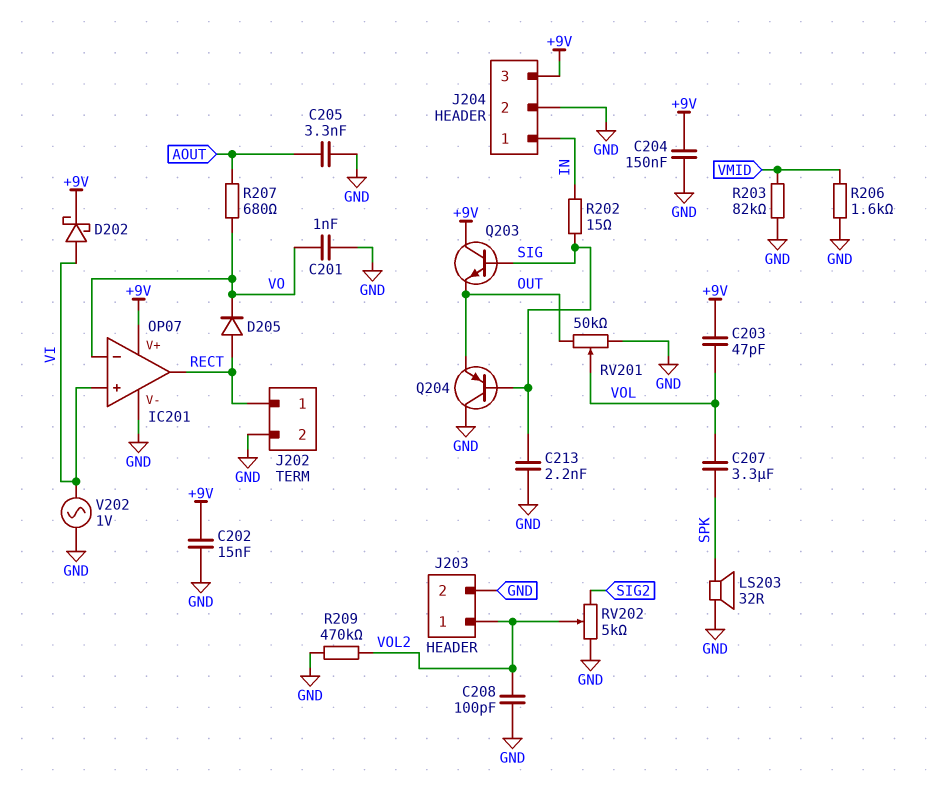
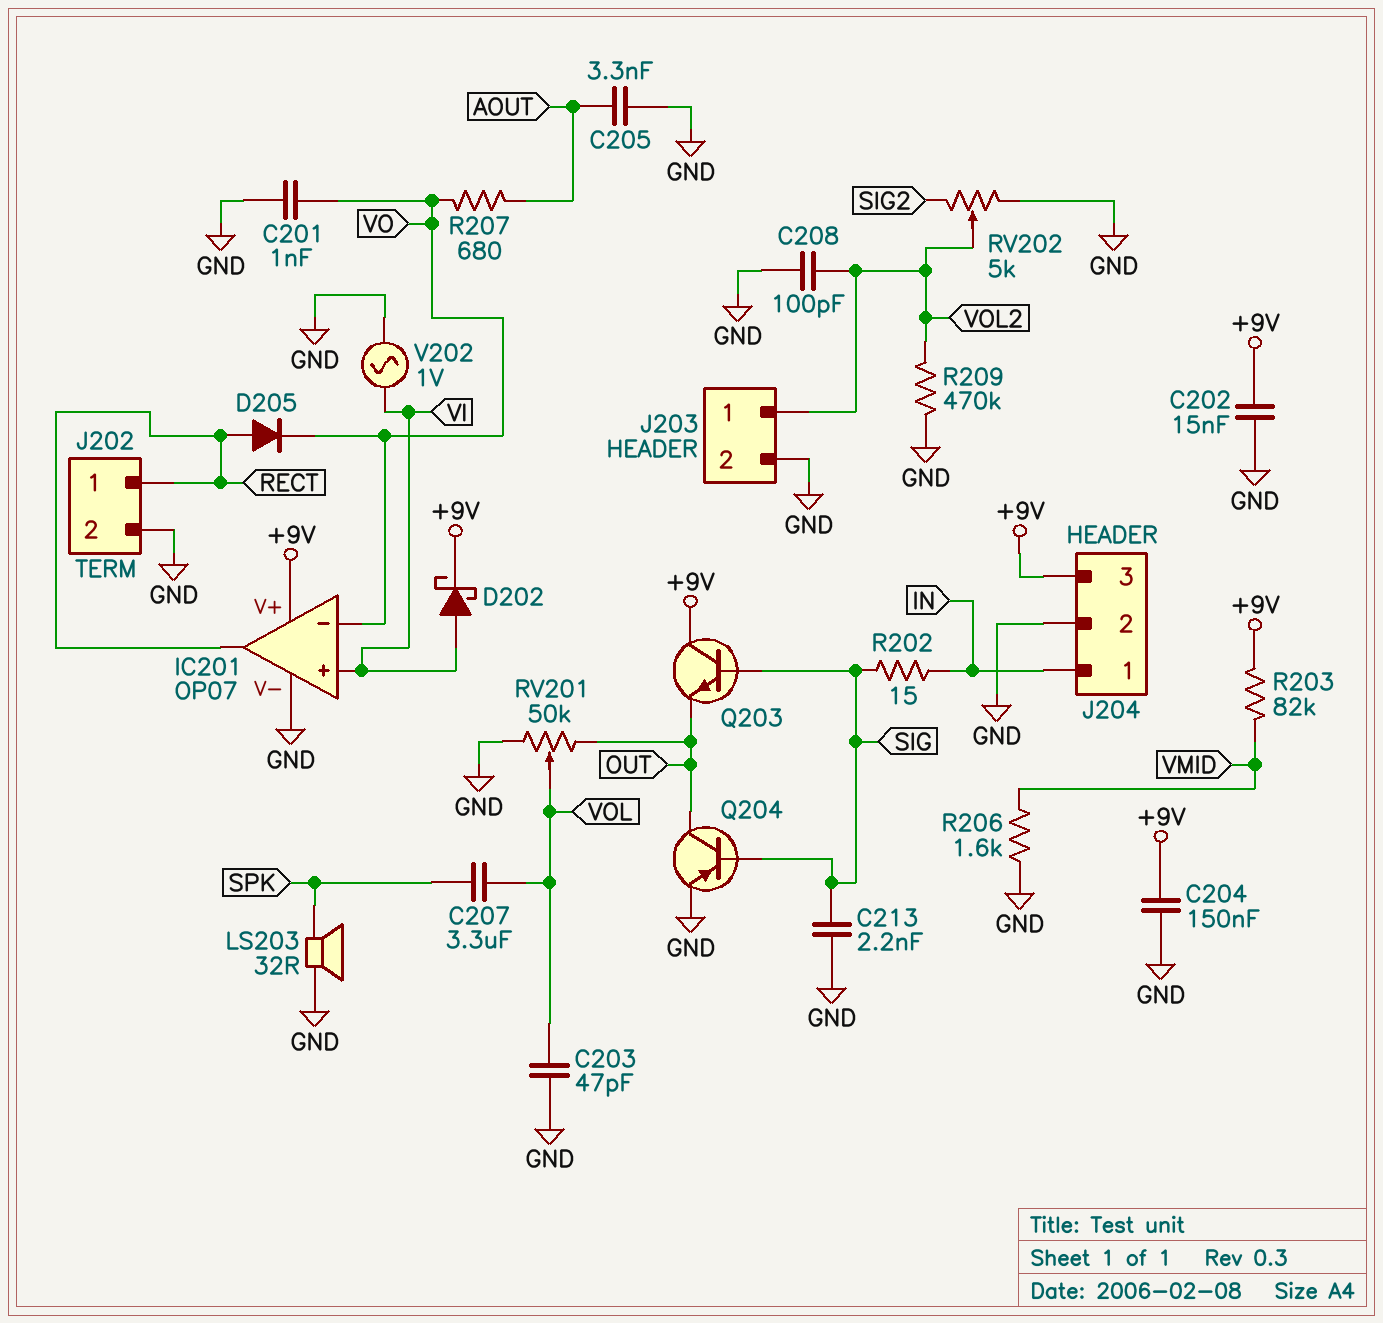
C203: 47pF (+9V, VOL) -> 47pF (GND, VOL)
Q204: PNP (B SIG, C GND, E OUT) -> PNP (B SIG, C OUT, E GND)
R203: 82k (GND, VMID) -> 82k (+9V, VMID)

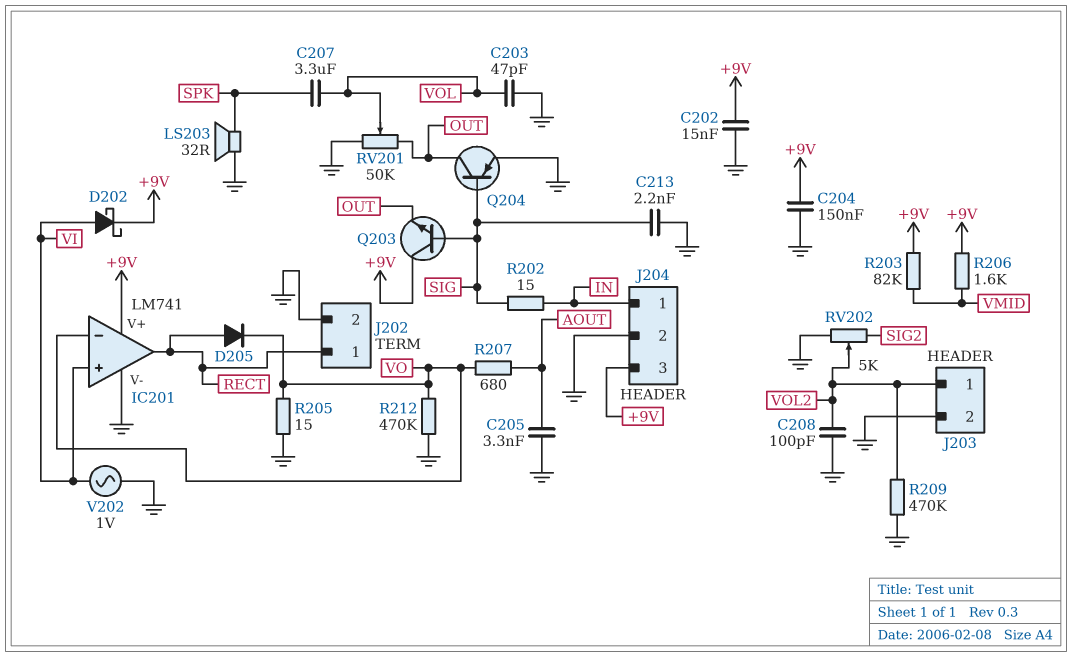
C201: 1nF (GND, VO) -> none
IC201: OP07 -> LM741
R205: none -> 15 (GND, VO)
R206: 1.6k (GND, VMID) -> 1.6k (+9V, VMID)
R212: none -> 470k (GND, VO)

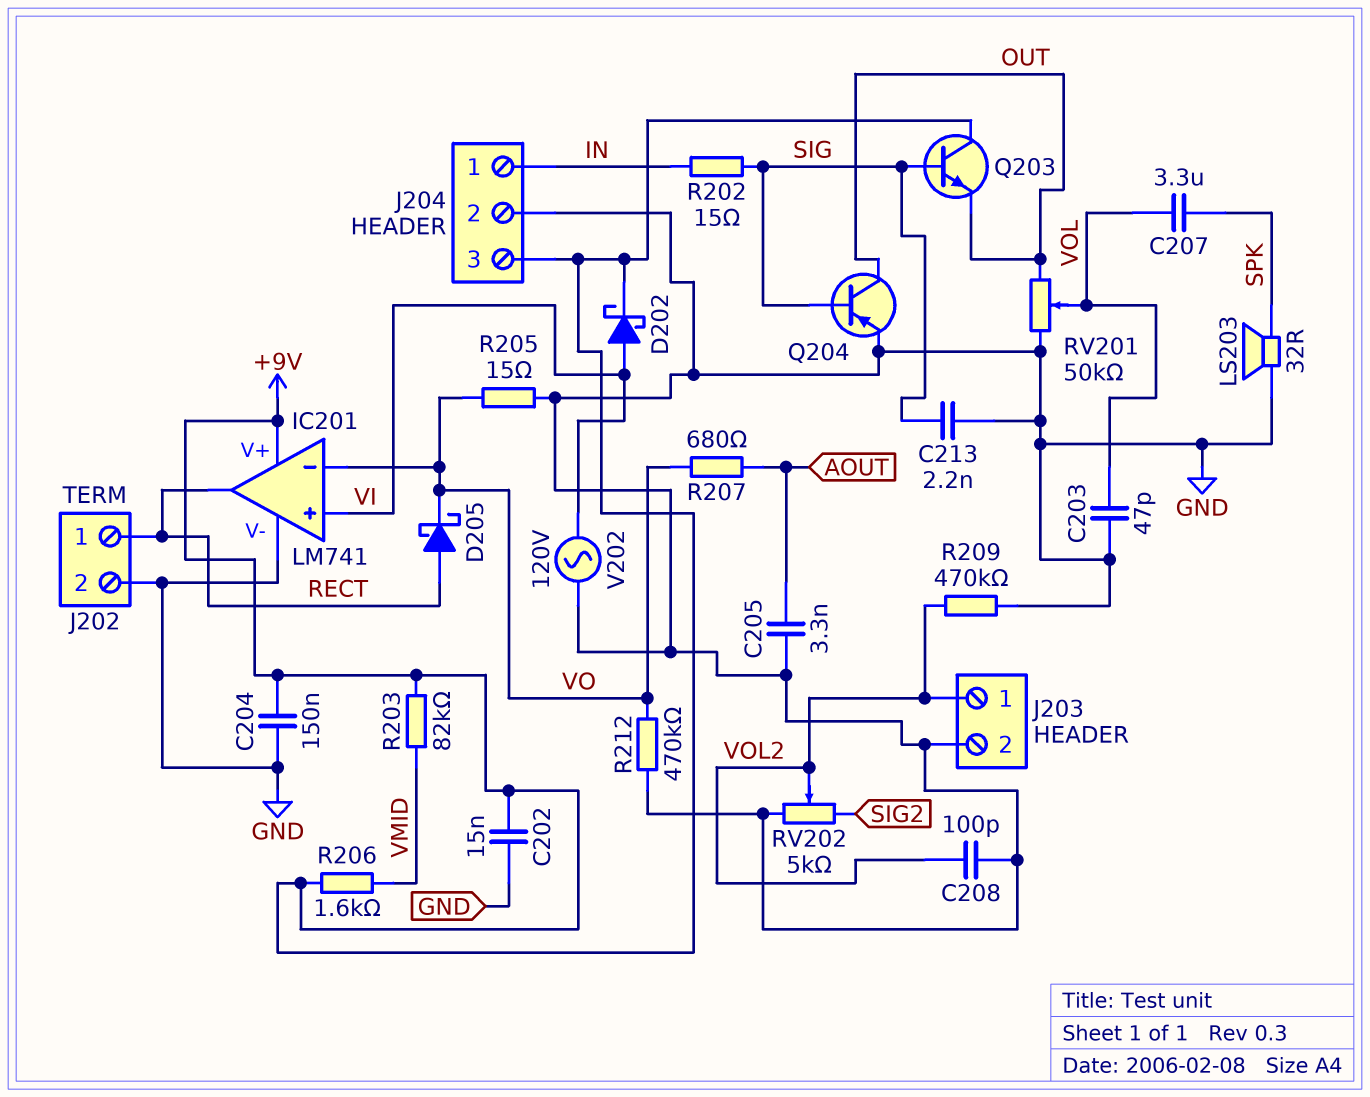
D205: diode (A RECT, K VO) -> schottky (A RECT, K VO)
V202: AC 1V (GND, VI) -> AC 120V (GND, VI)

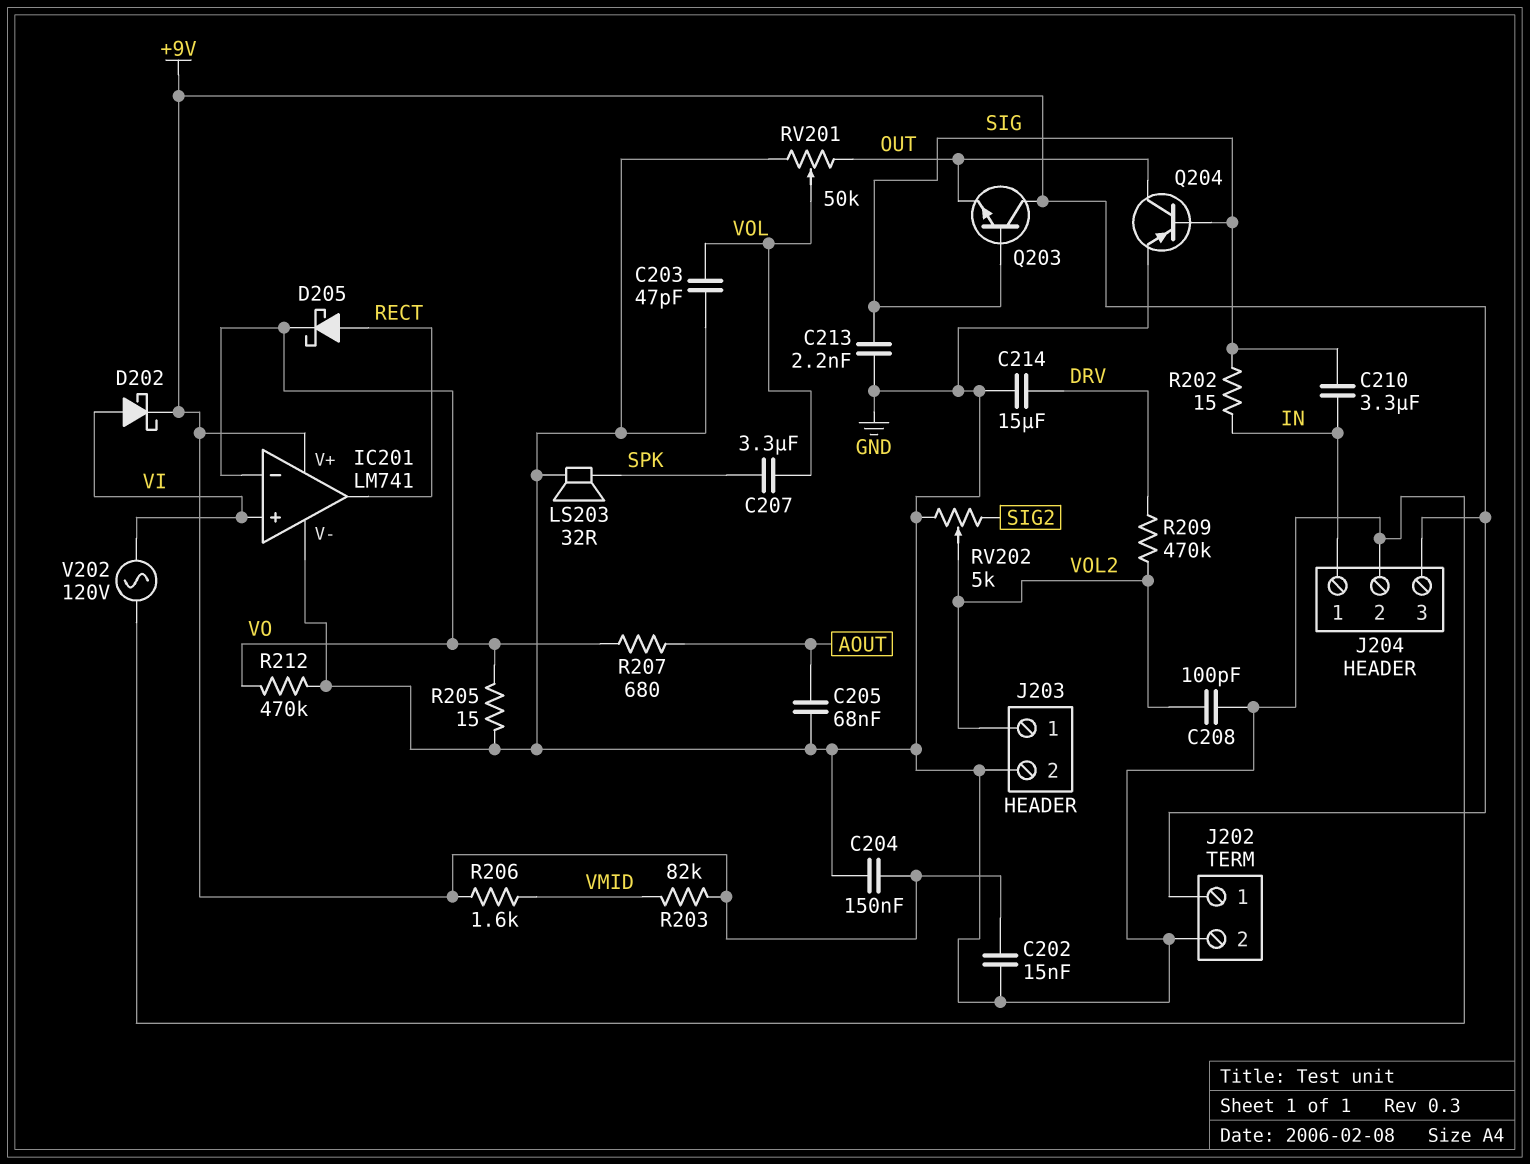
C205: 3.3nF (AOUT, GND) -> 68nF (AOUT, GND)
C210: none -> 3.3uF (IN, SIG)
C214: none -> 15uF (DRV, GND)
J202 pin 1: RECT -> +9V
R209: 470k (GND, VOL2) -> 470k (DRV, VOL2)

